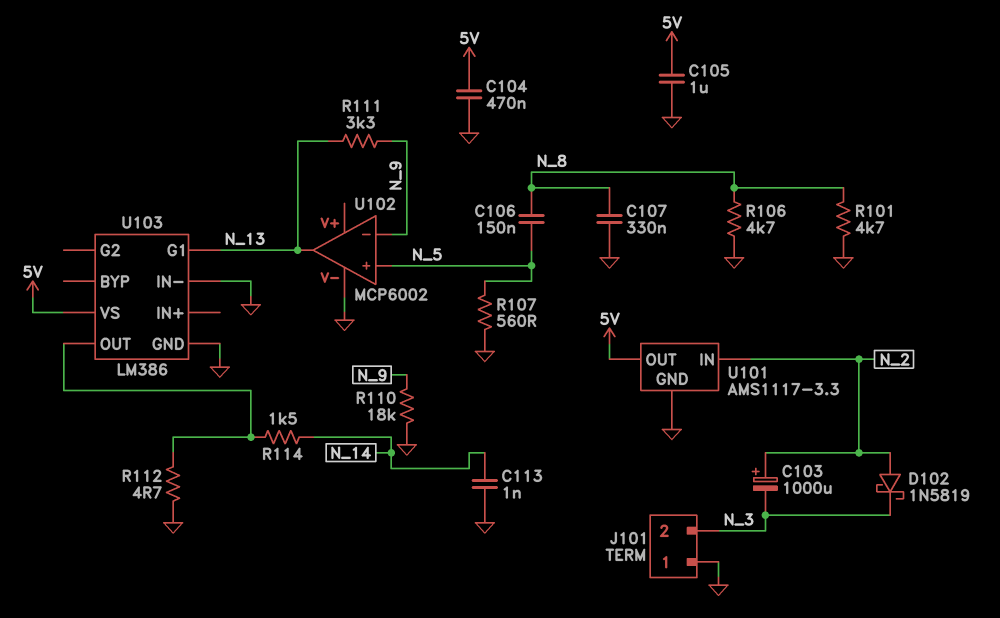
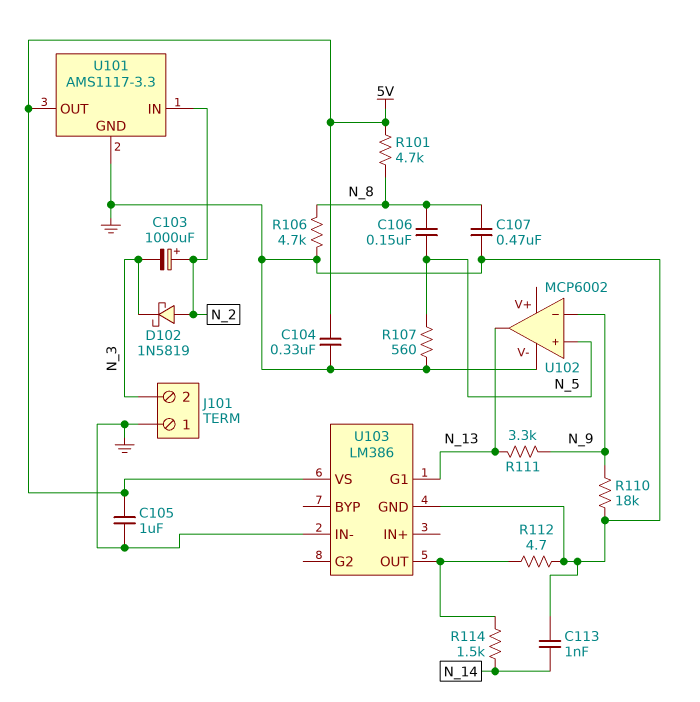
C104: 470nF (5V, GND) -> 330nF (5V, GND)
C107: 330nF (GND, N_8) -> 470nF (GND, N_8)
R101: 4.7k (GND, N_8) -> 4.7k (5V, N_8)

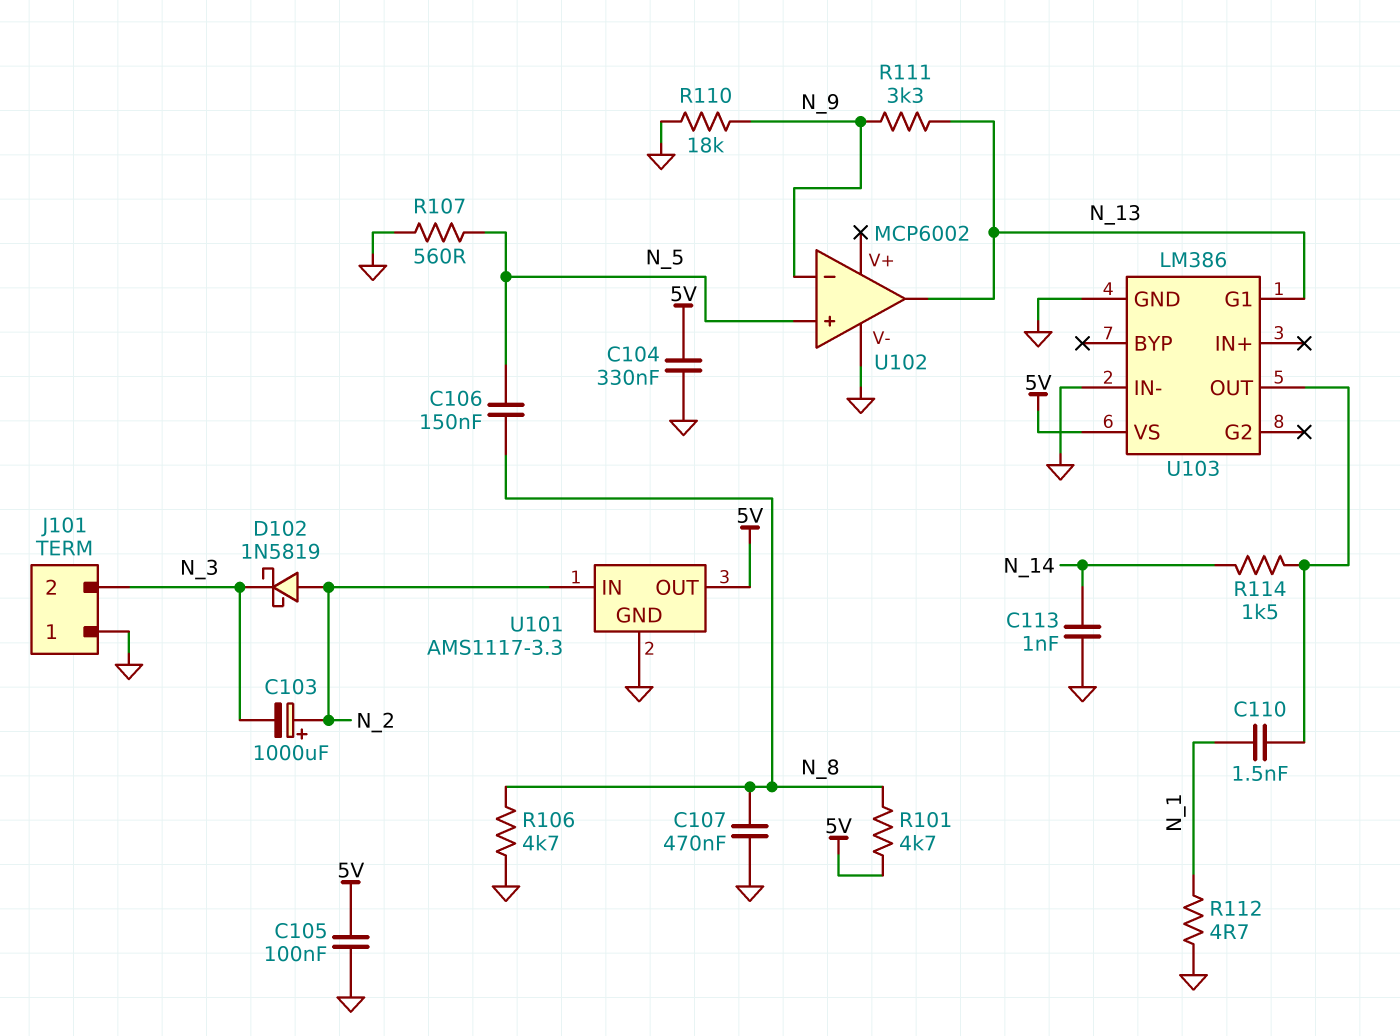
C105: 1uF (5V, GND) -> 100nF (5V, GND)
C110: none -> 1.5nF (N_1, U103/OUT)
R112: 4.7 (GND, U103/OUT) -> 4.7 (GND, N_1)

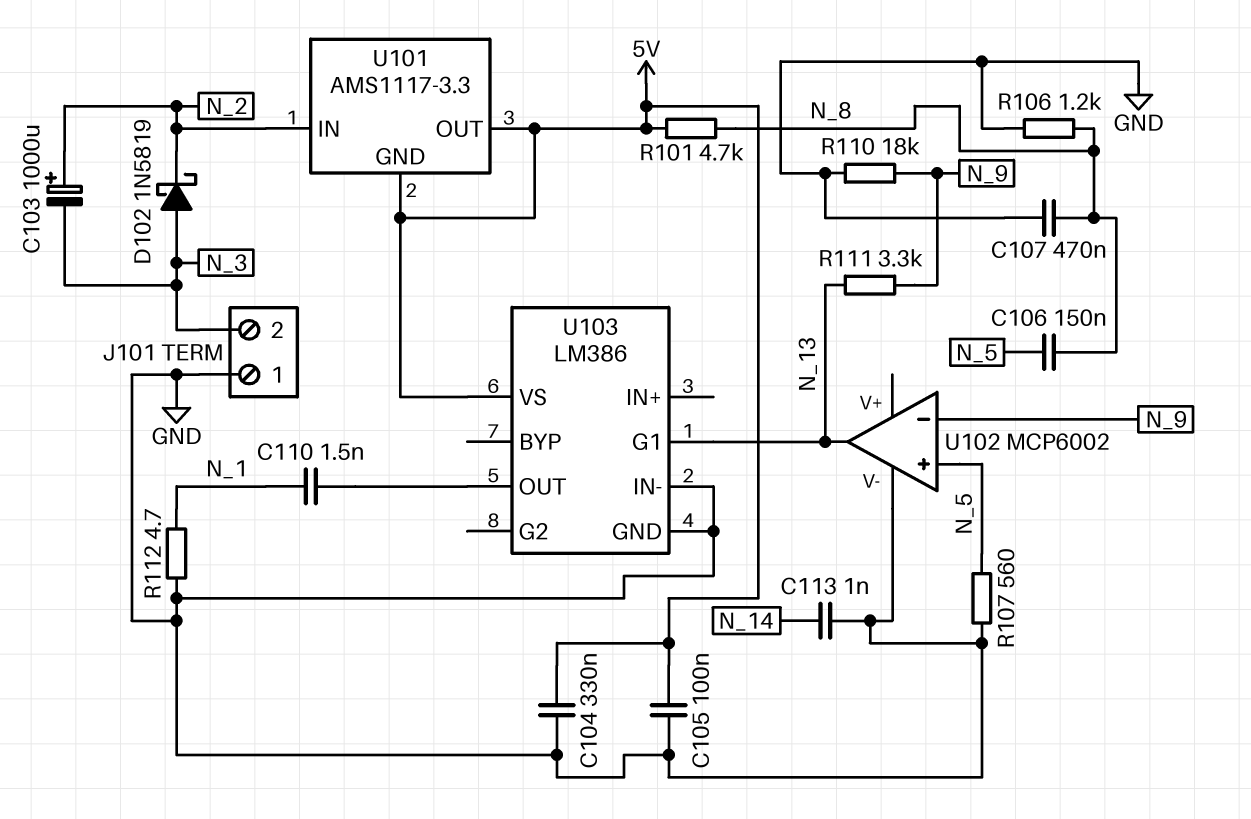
D102: schottky 1N5819 (A N_2, K N_3) -> schottky 1N5819 (A N_3, K N_2)
R106: 4.7k (GND, N_8) -> 1.2k (GND, N_8)
R114: 1.5k (N_14, U103/OUT) -> none
U101 pin GND: GND -> 5V

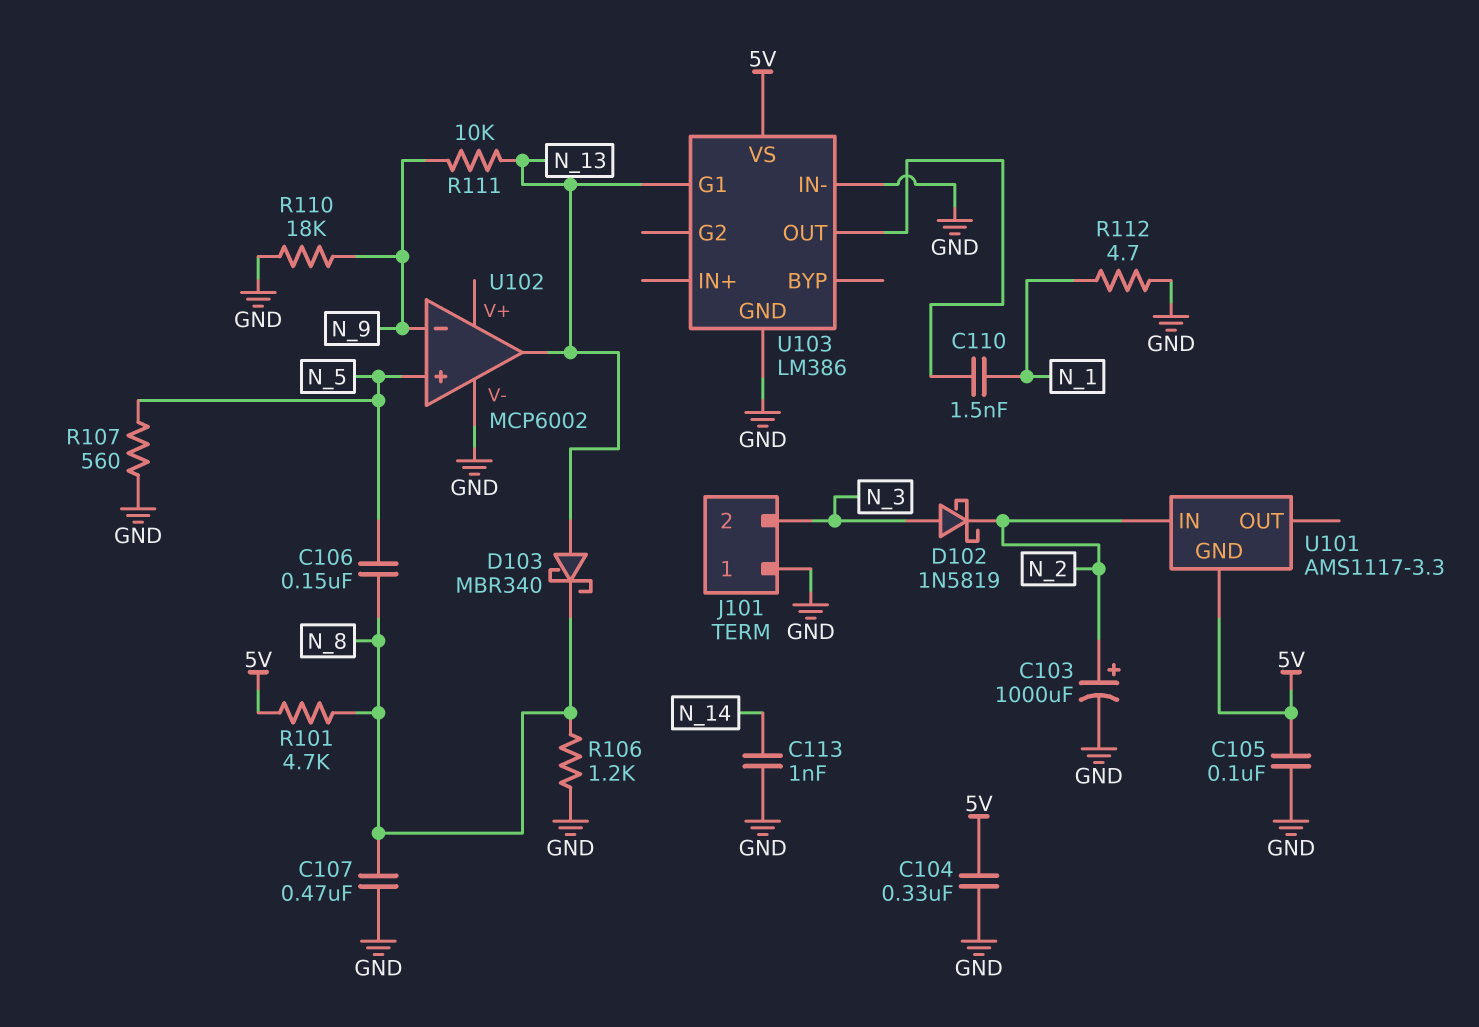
C103: 1000uF (plus N_2, minus N_3) -> 1000uF (plus N_2, minus GND)
D103: none -> schottky MBR340 (A N_13, K N_8)
R111: 3.3k (N_9, N_13) -> 10k (N_9, N_13)
U101 pin OUT: 5V -> none

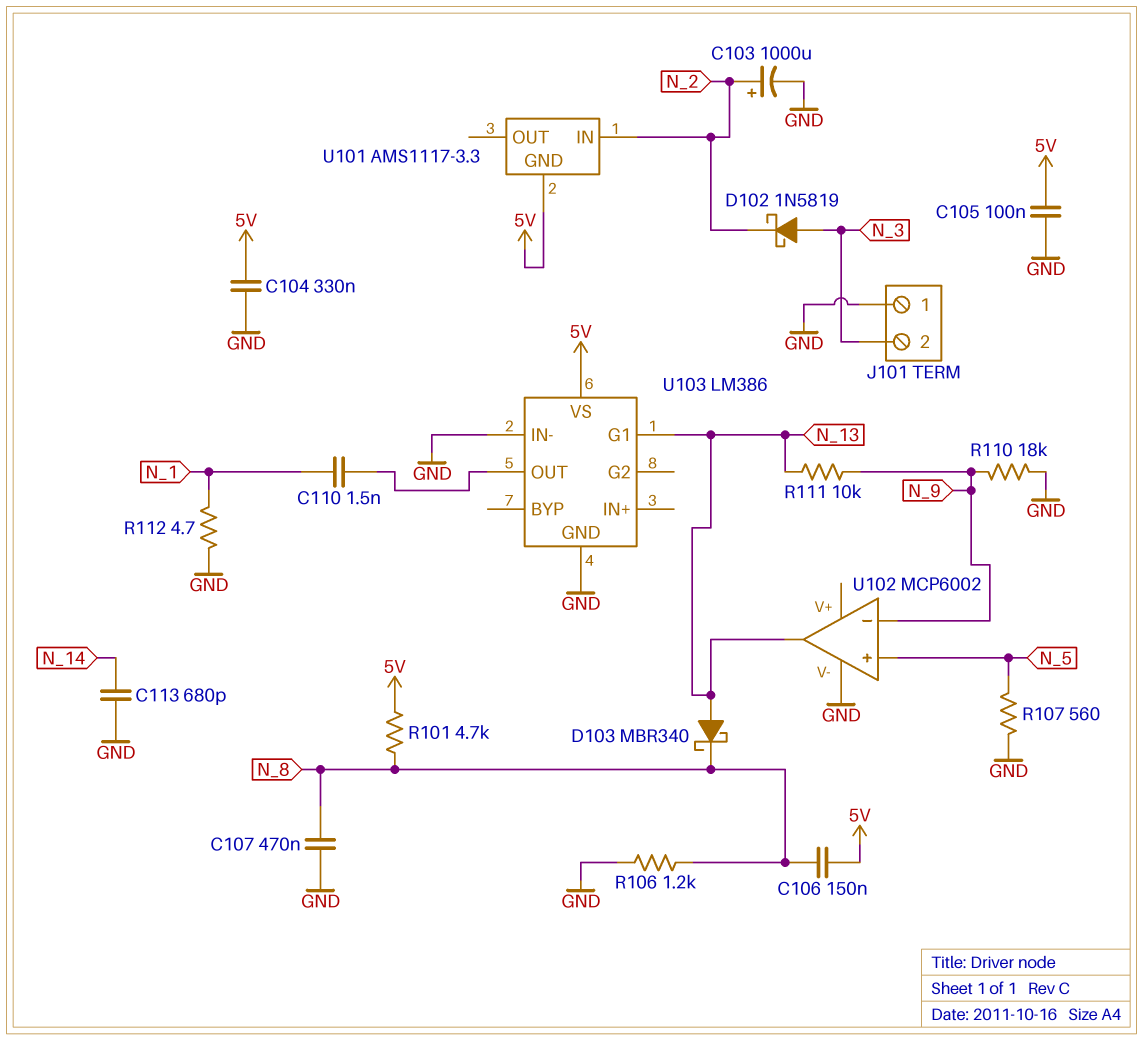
C106: 150nF (N_5, N_8) -> 150nF (5V, N_8)
C113: 1nF (GND, N_14) -> 680pF (GND, N_14)

